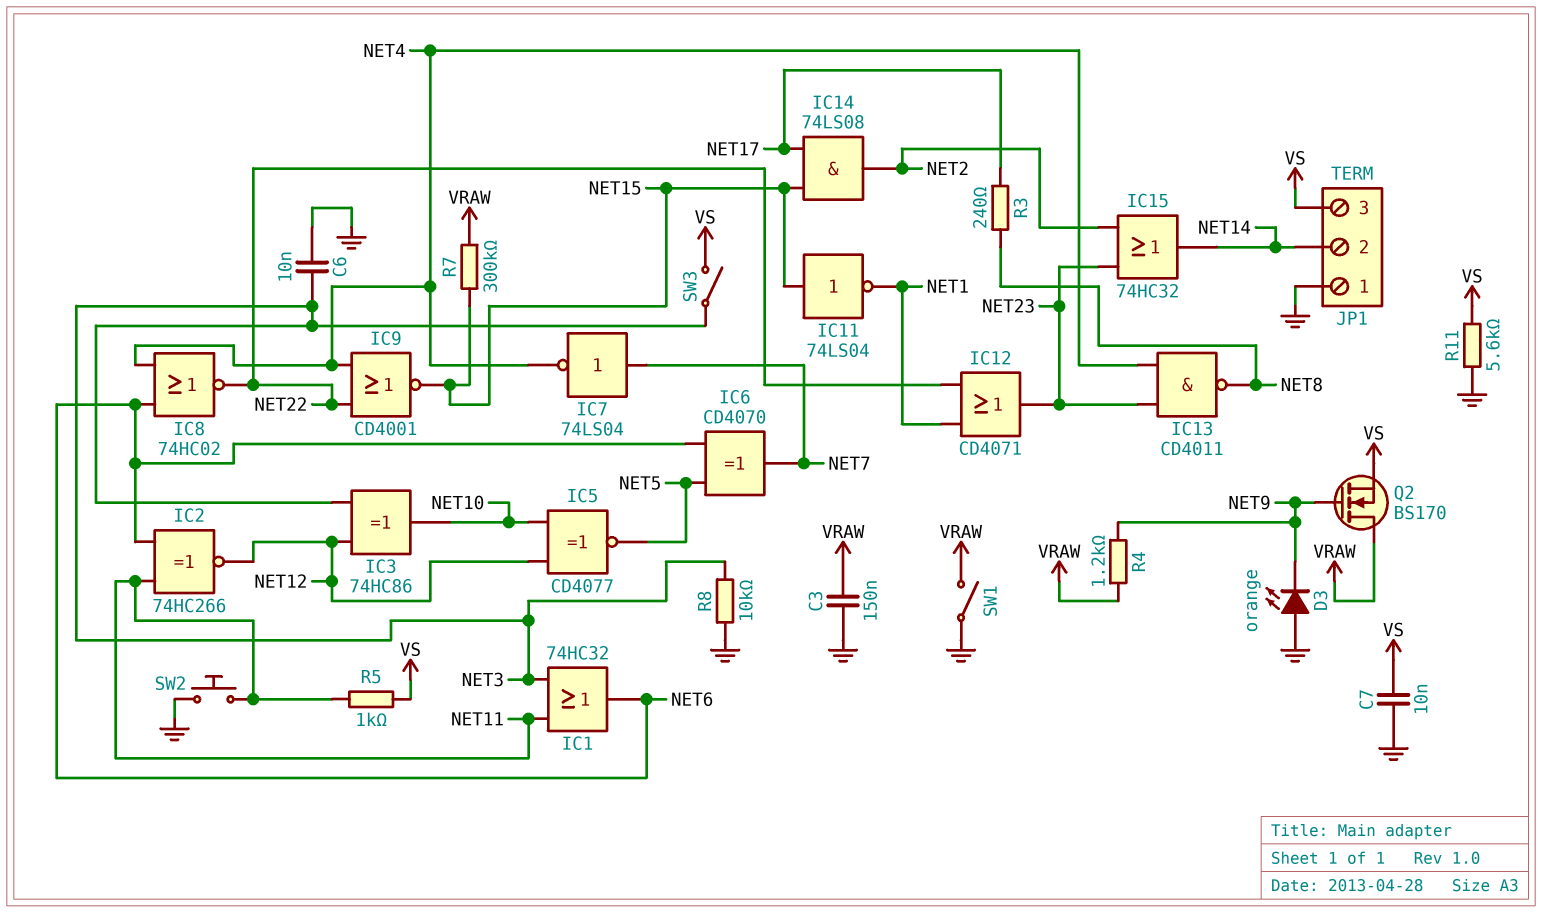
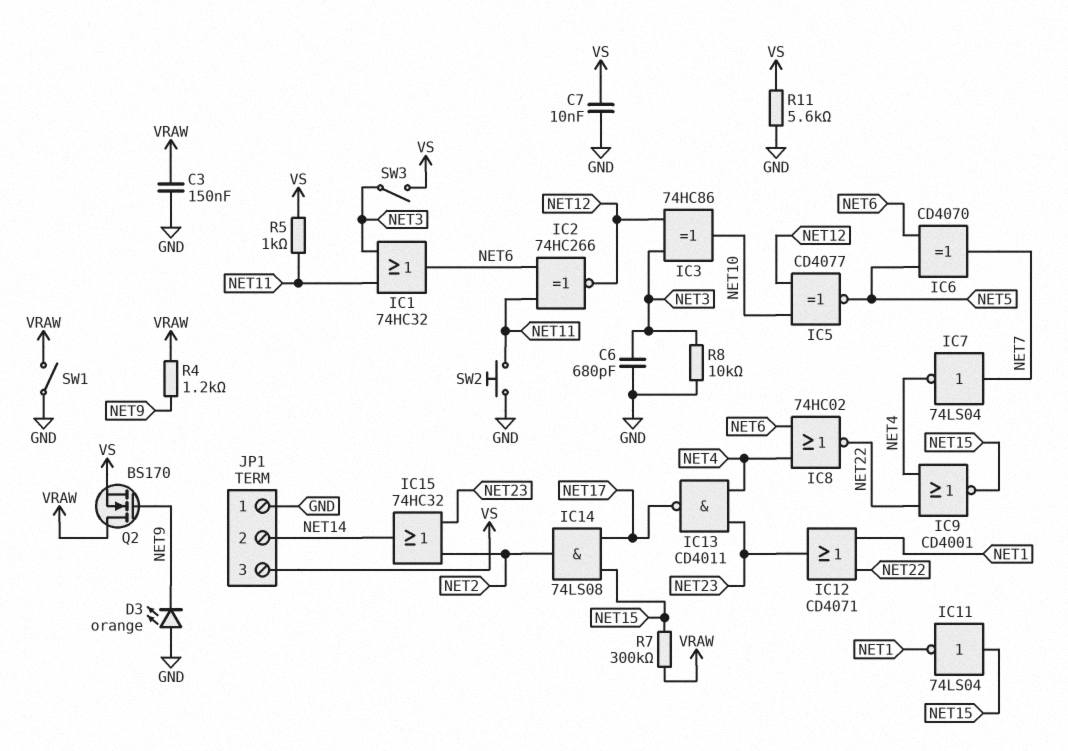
C6: 10nF (GND, NET3) -> 680pF (GND, NET3)
IC13: NAND CD4011 (in NET4, in NET23, out NET8) -> NAND CD4011 (in NET4, in NET23, out NET17)
R3: 240 (NET8, NET17) -> none

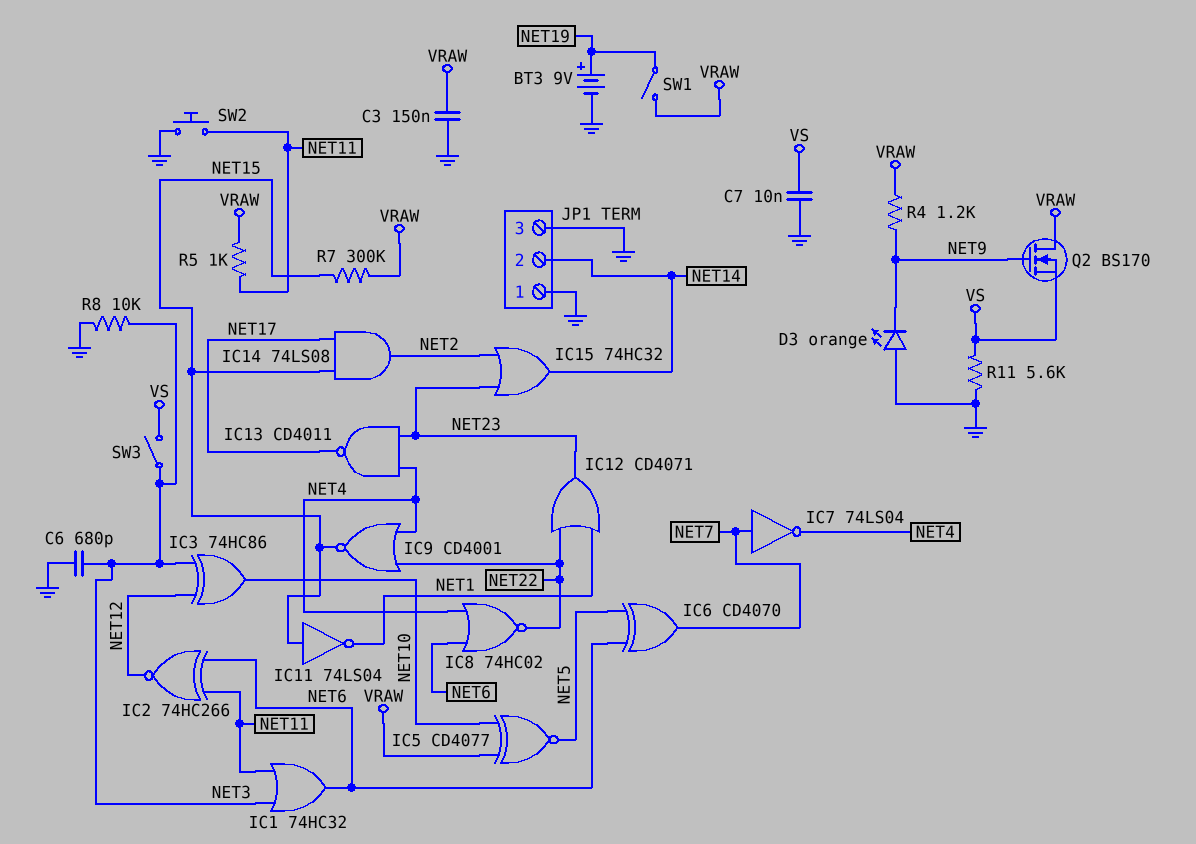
BT3: none -> 9V (plus NET19, minus GND)
IC5: XNOR CD4077 (in NET10, in NET12, out NET5) -> XNOR CD4077 (in NET10, in VRAW, out NET5)
JP1 pin 3: VS -> GND
R5: 1k (NET11, VS) -> 1k (NET11, VRAW)
SW1: switch (GND, VRAW) -> switch (NET19, VRAW)

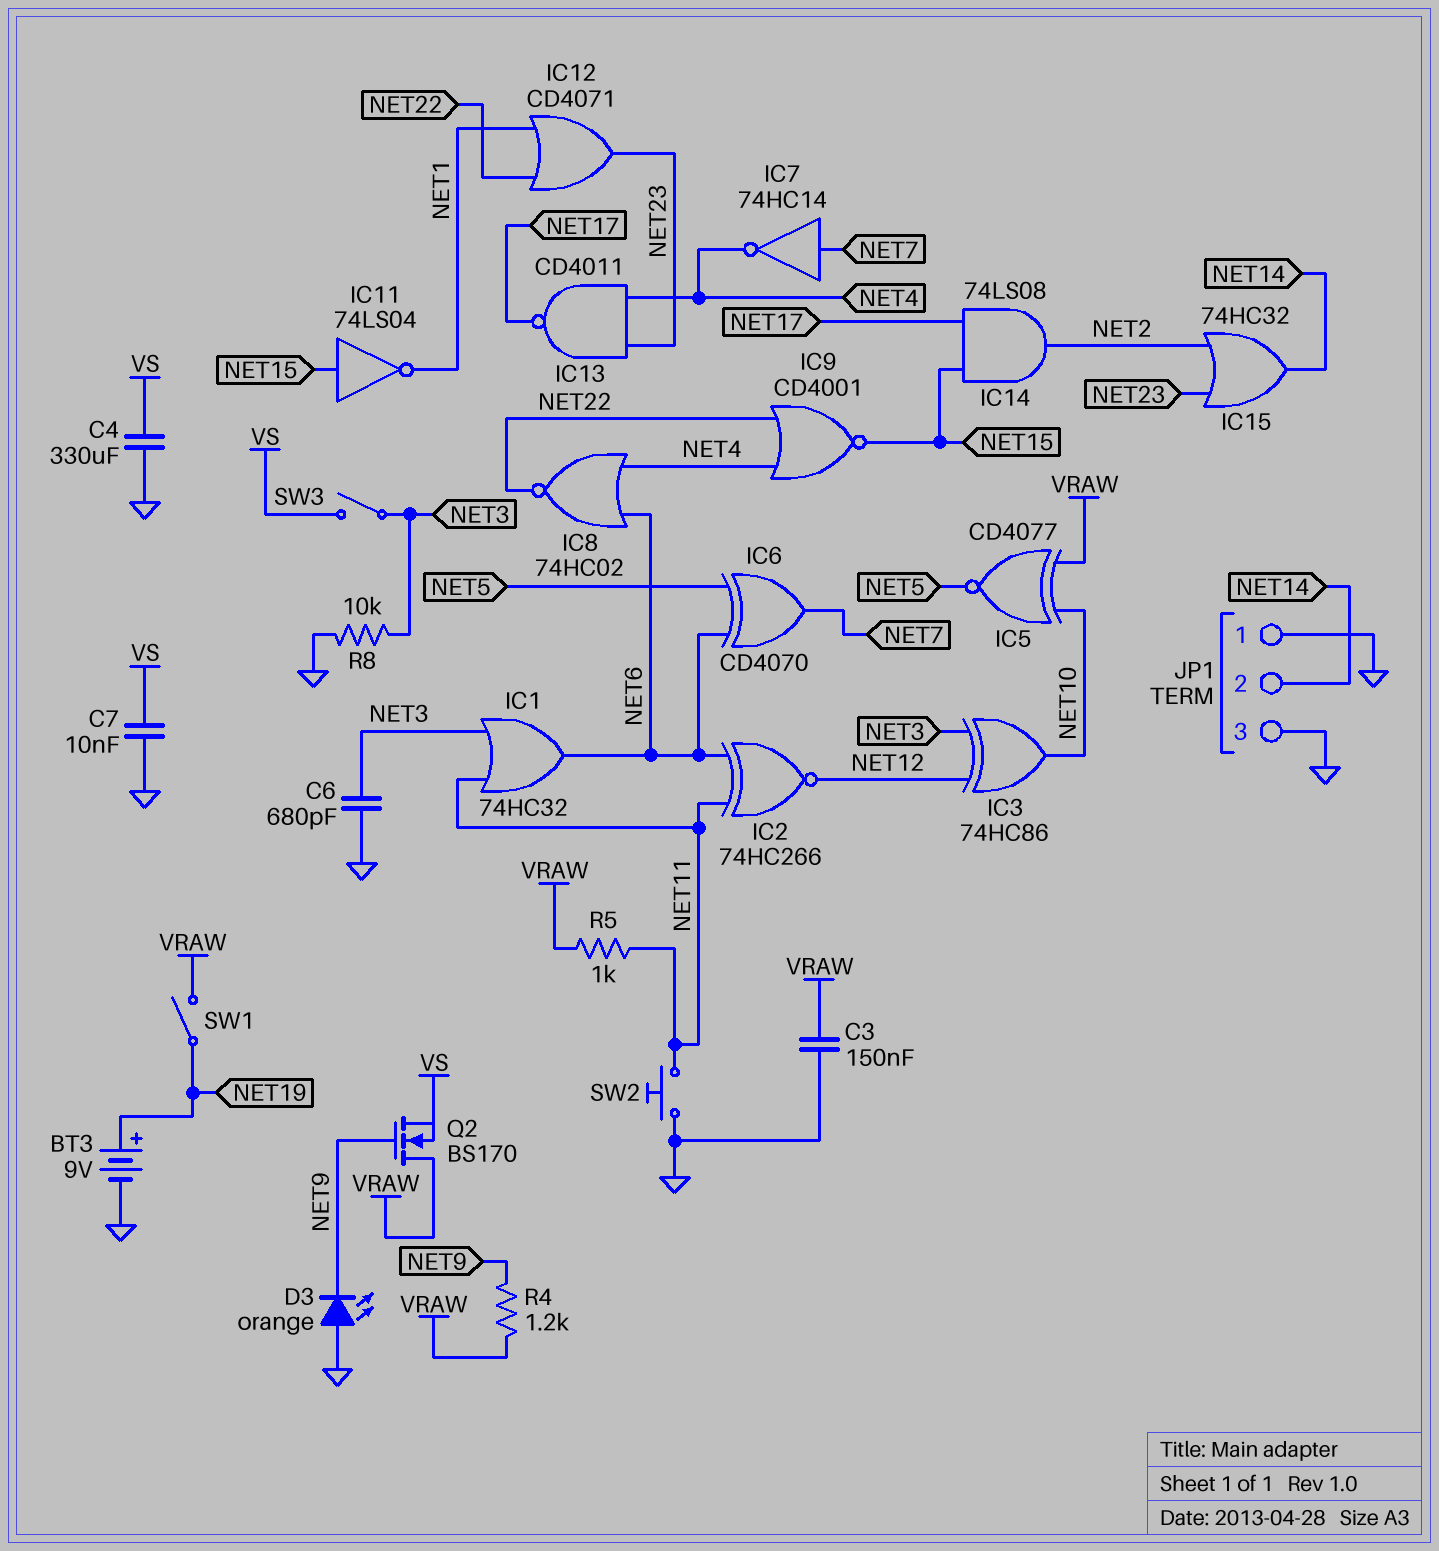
C4: none -> 330uF (GND, VS)
IC7: NOT 74LS04 (in NET7, out NET4) -> NOT 74HC14 (in NET7, out NET4)
R7: 300k (NET15, VRAW) -> none
R11: 5.6k (GND, VS) -> none

